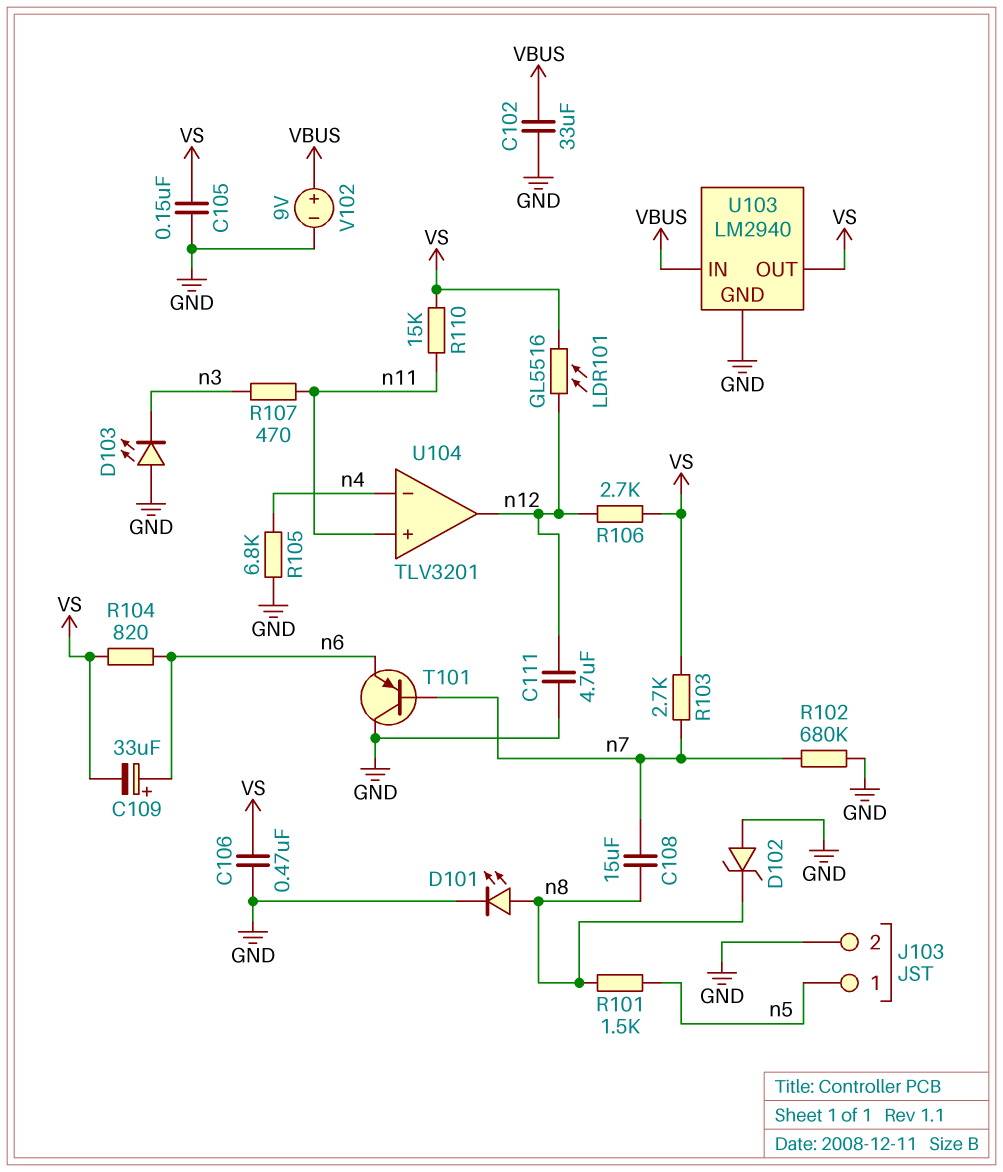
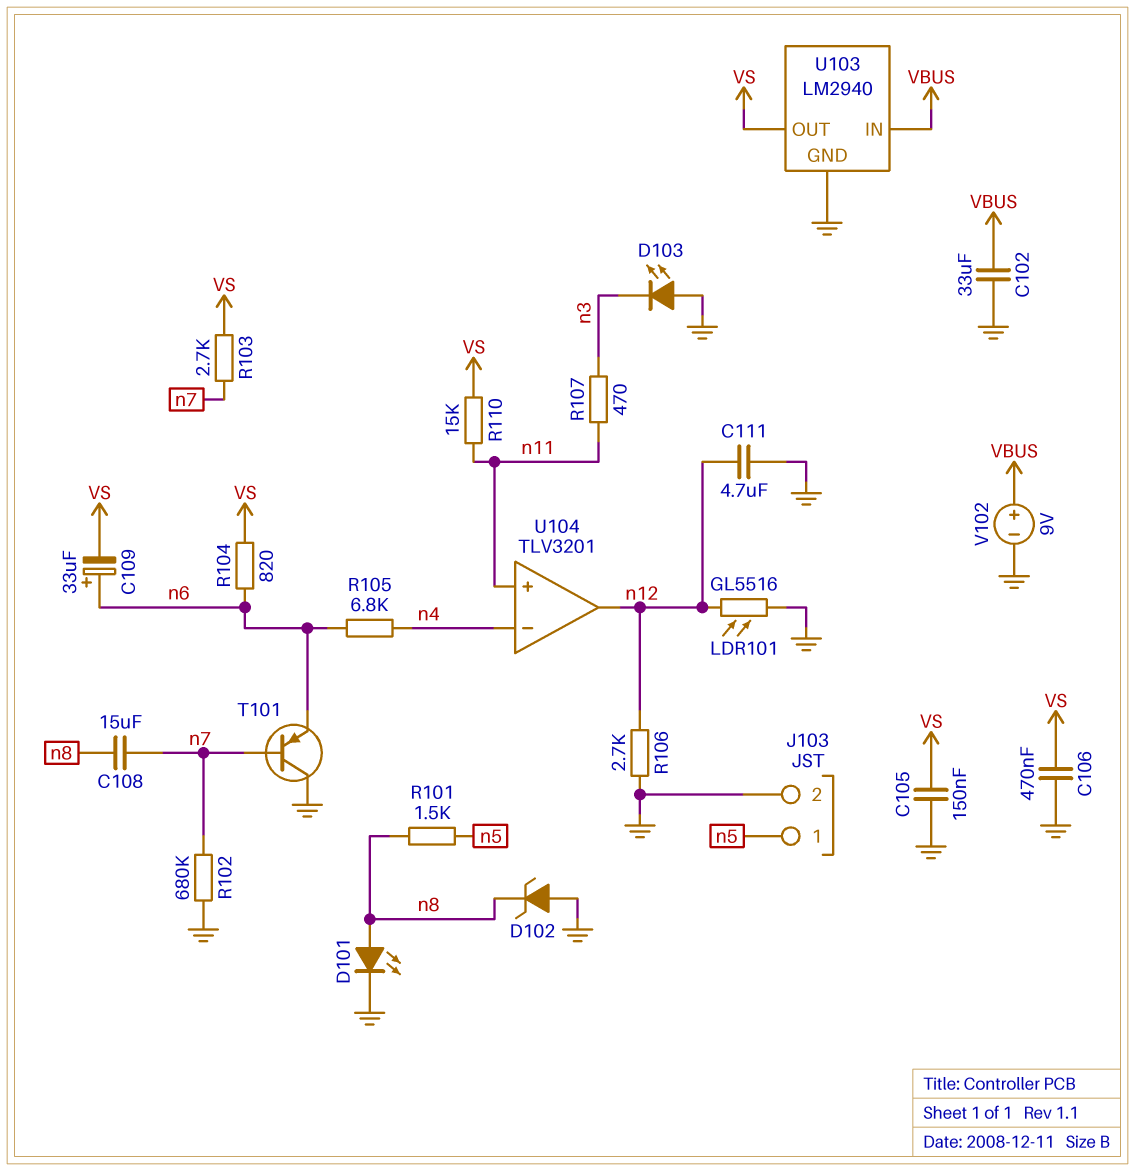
LDR101: GL5516 (VS, n12) -> GL5516 (GND, n12)
R105: 6.8k (GND, n4) -> 6.8k (n4, n6)
R106: 2.7k (VS, n12) -> 2.7k (GND, n12)

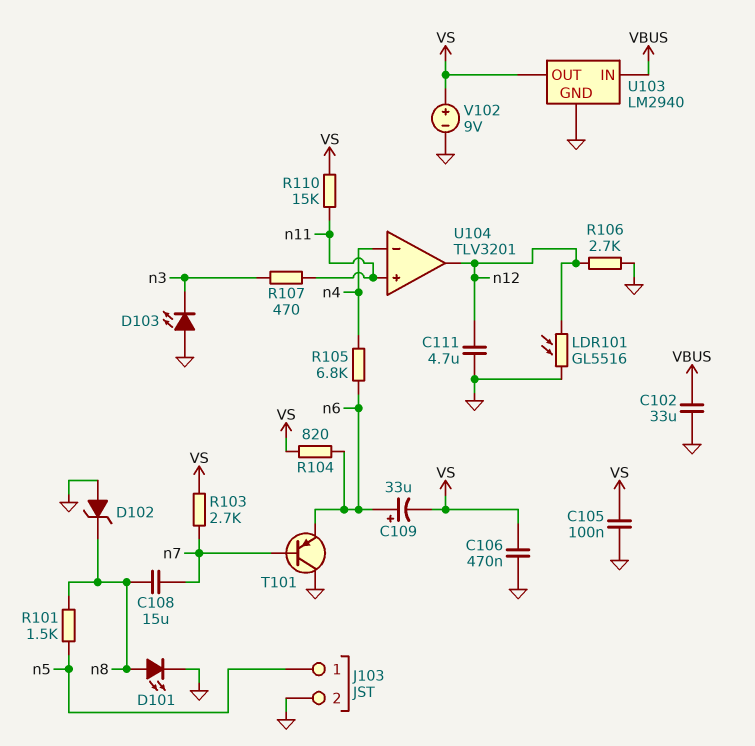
C105: 150nF (GND, VS) -> 100nF (GND, VS)
R102: 680k (GND, n7) -> none
V102: 9V (plus VBUS, minus GND) -> 9V (plus VS, minus GND)

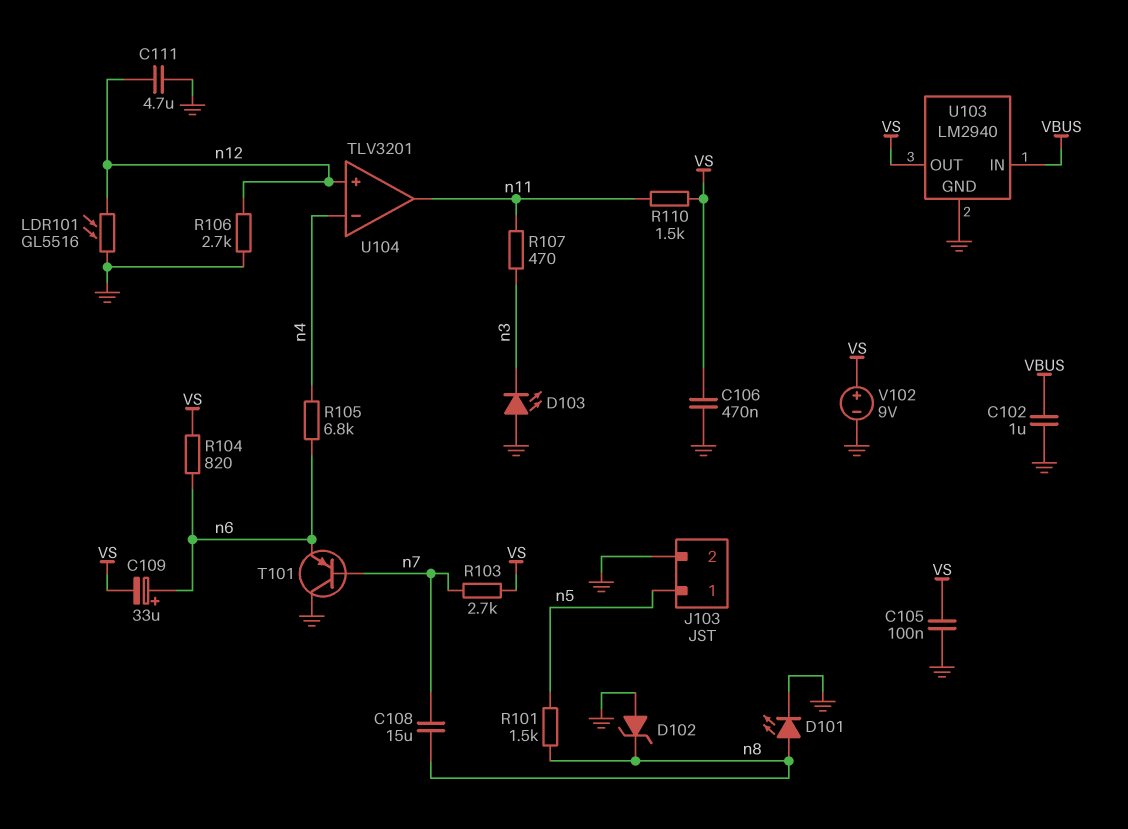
C102: 33uF (GND, VBUS) -> 1uF (GND, VBUS)
R110: 15k (VS, n11) -> 1.5k (VS, n11)
U104 pin in+: n11 -> n12
U104 pin out: n12 -> n11

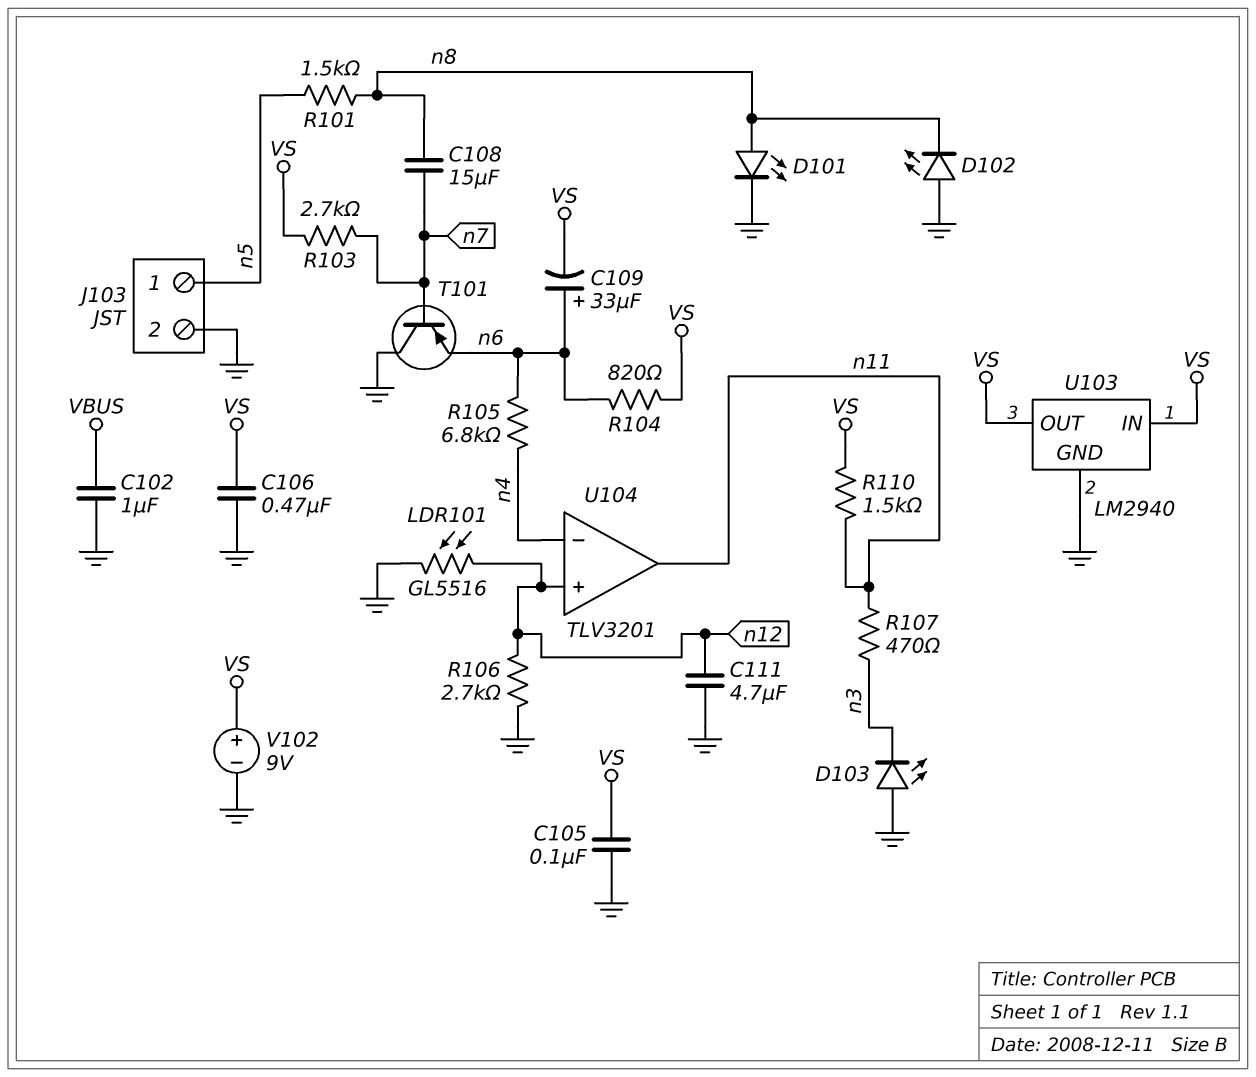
D102: zener (A GND, K n8) -> LED (A GND, K n8)
U103 pin IN: VBUS -> VS

